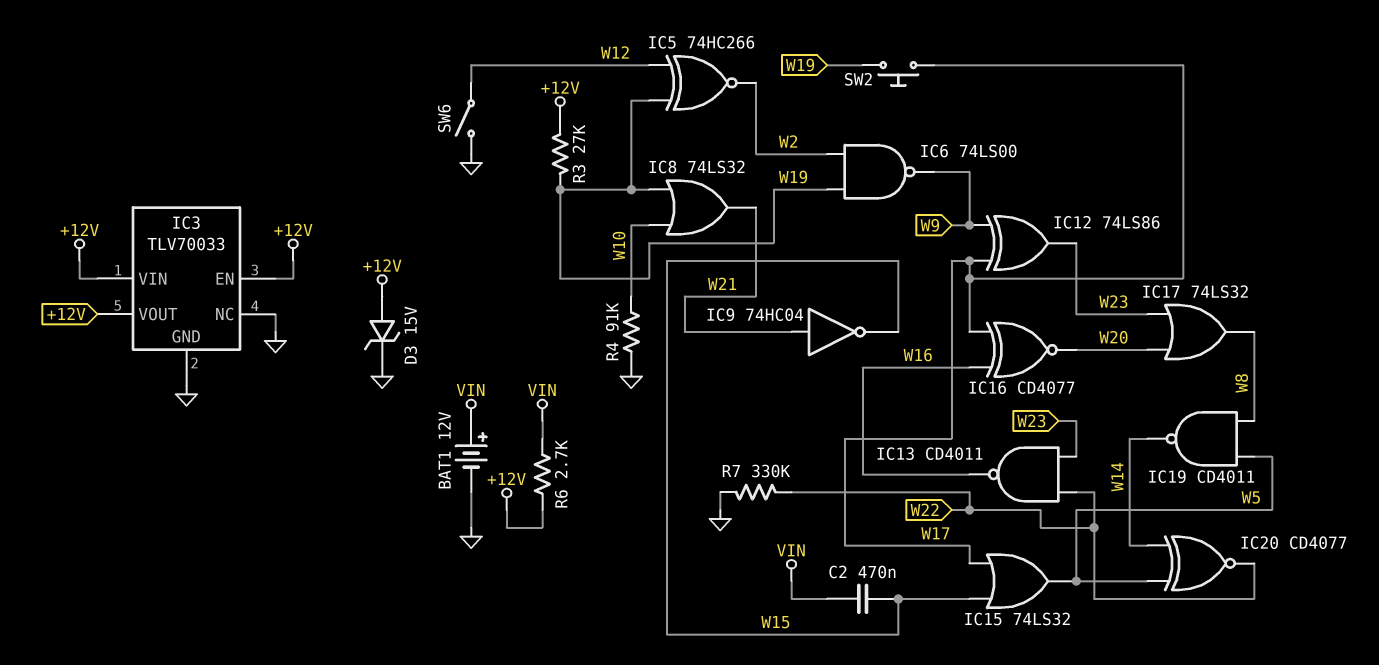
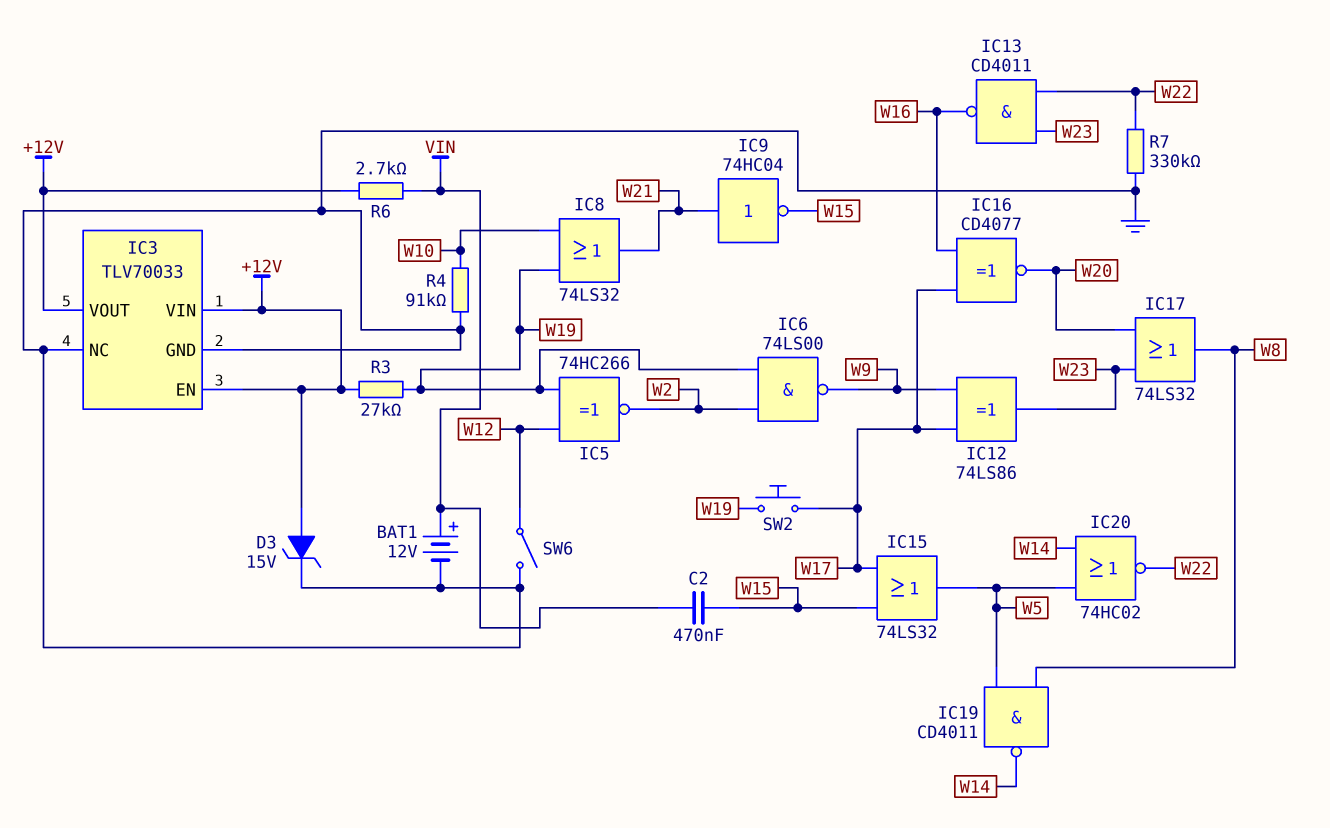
IC20: XNOR CD4077 (in W5, in W14, out W22) -> NOR 74HC02 (in W5, in W14, out W22)

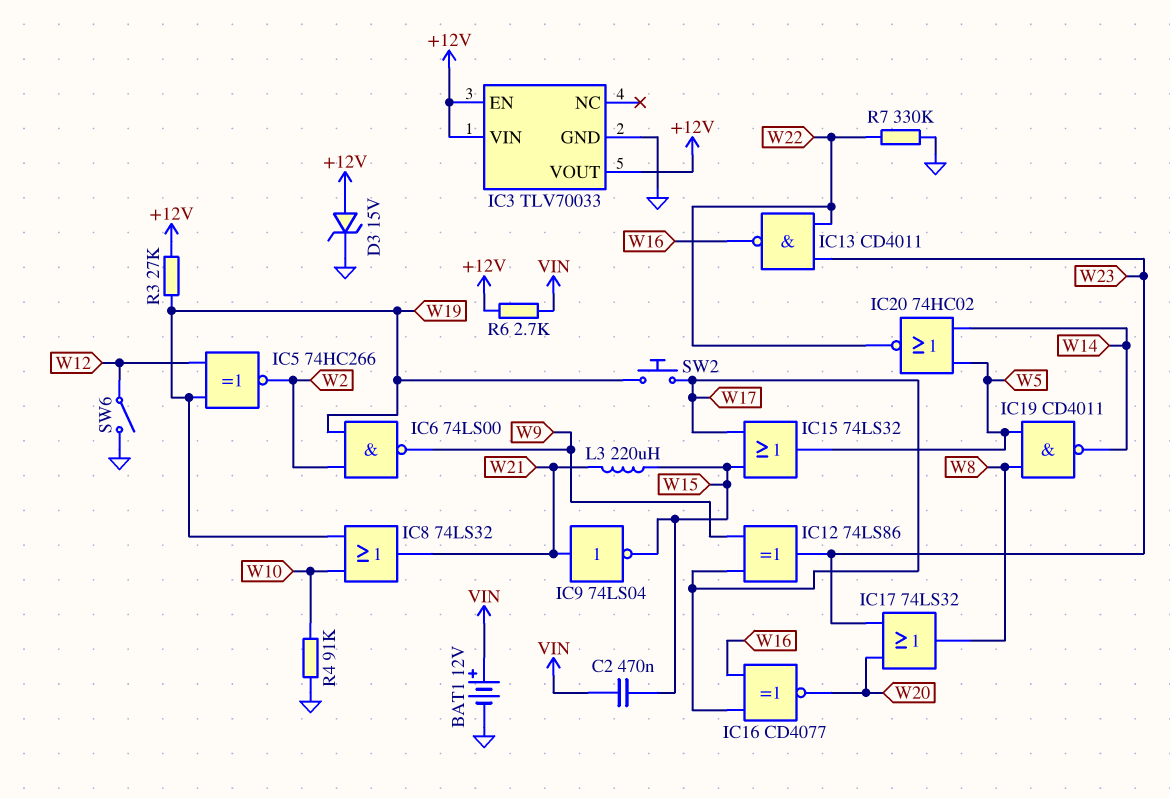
IC3 pin NC: GND -> none
IC9: NOT 74HC04 (in W21, out W15) -> NOT 74LS04 (in W21, out W15)
L3: none -> 220uH (W15, W21)

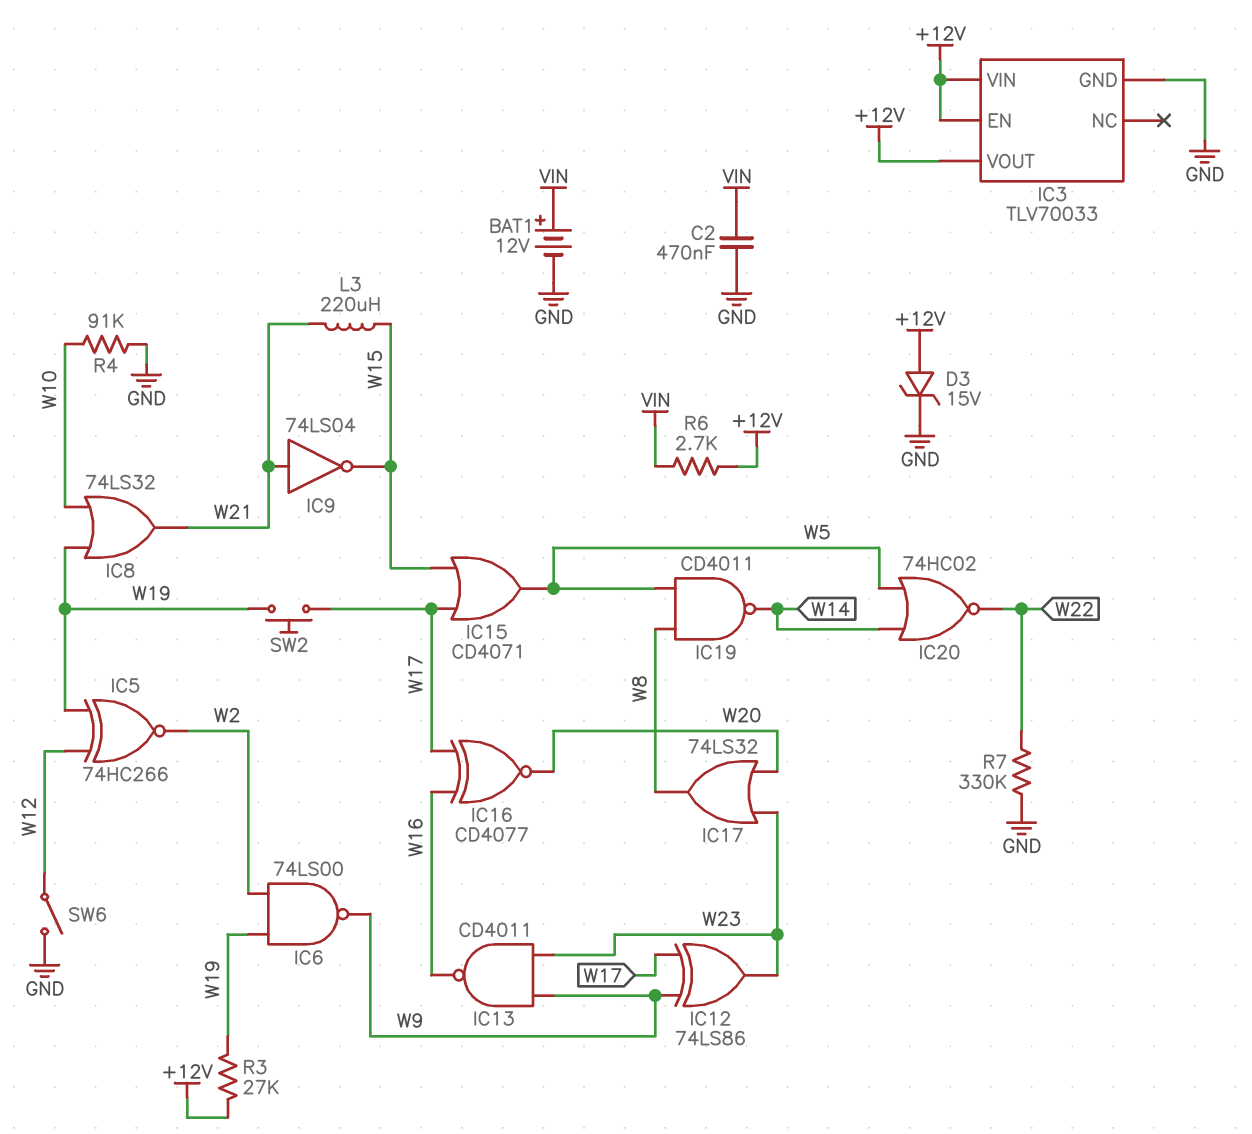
C2: 470nF (VIN, W15) -> 470nF (GND, VIN)
IC13: NAND CD4011 (in W22, in W23, out W16) -> NAND CD4011 (in W9, in W23, out W16)
IC15: OR 74LS32 (in W15, in W17, out W5) -> OR CD4071 (in W15, in W17, out W5)

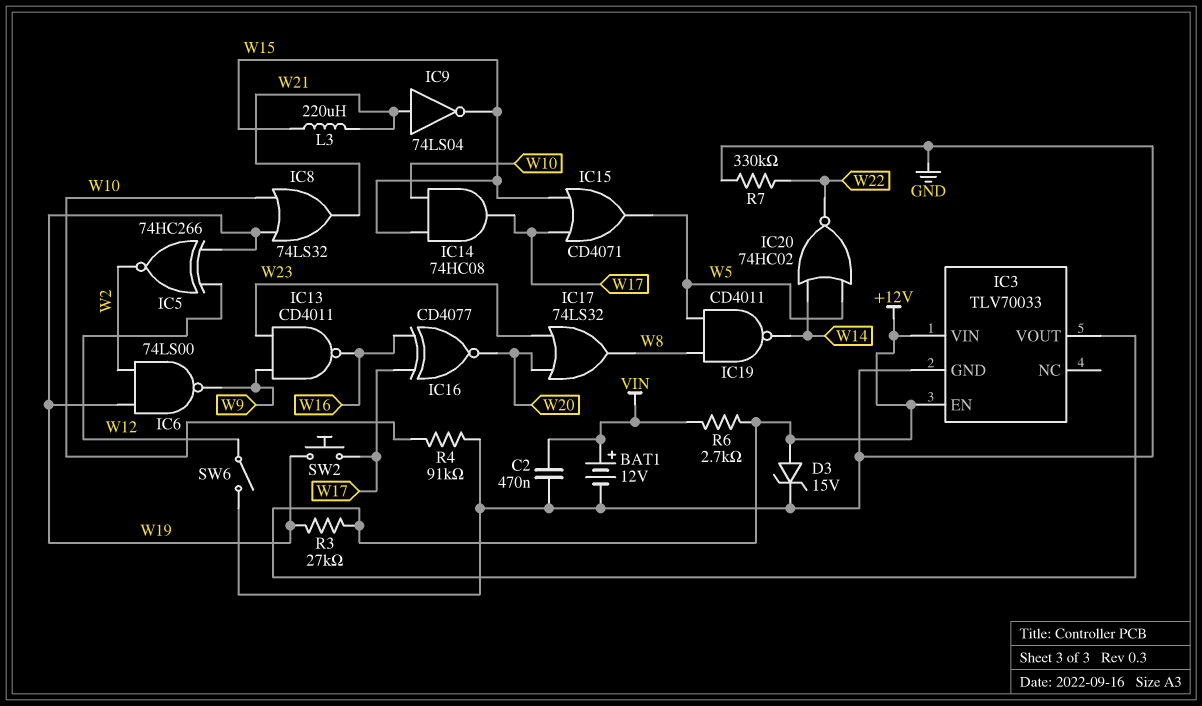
IC12: XOR 74LS86 (in W9, in W17, out W23) -> none
IC14: none -> AND 74HC08 (in W10, in W15, out W17)

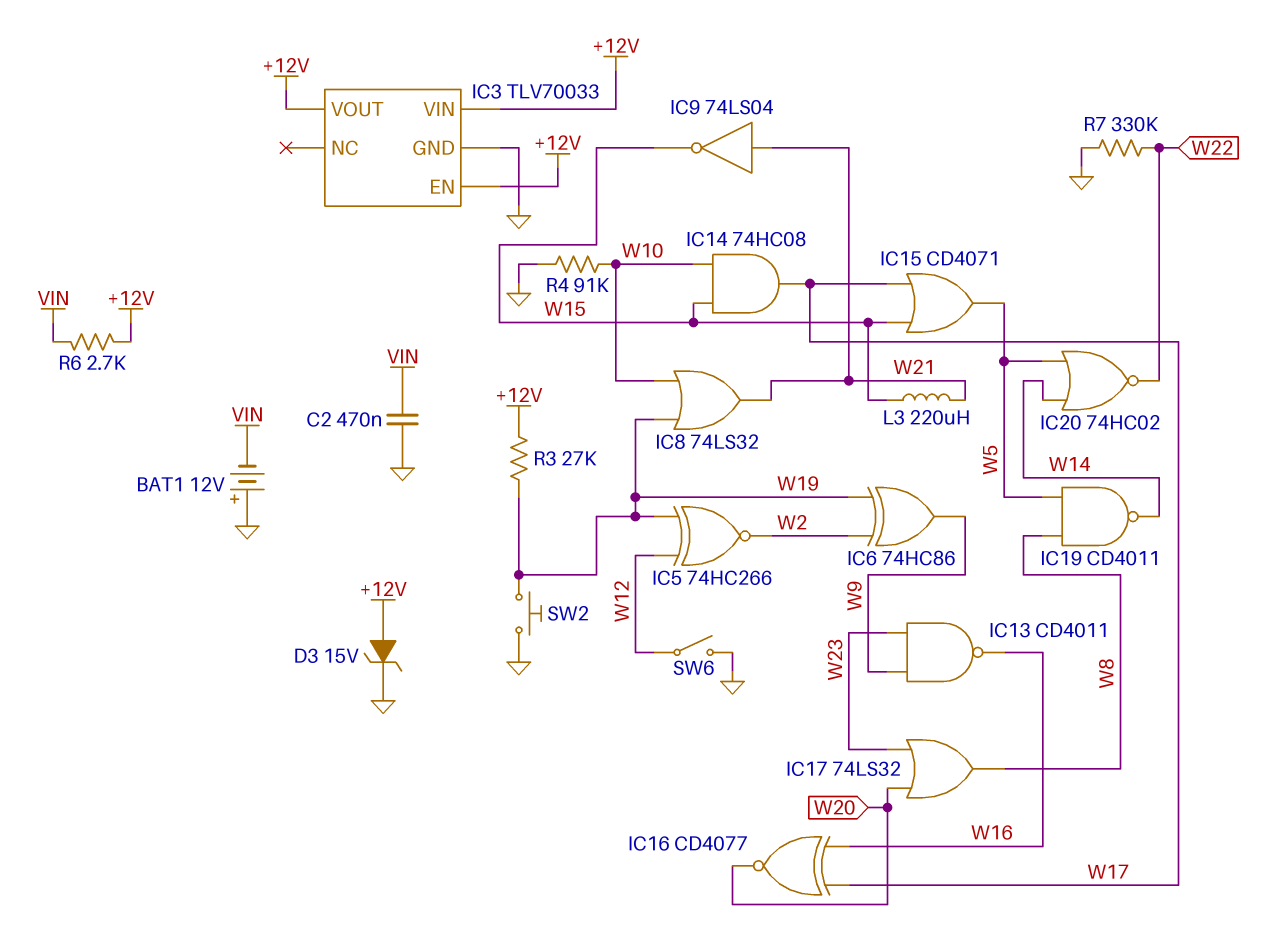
BAT1: 12V (plus VIN, minus GND) -> 12V (plus GND, minus VIN)
IC6: NAND 74LS00 (in W2, in W19, out W9) -> XOR 74HC86 (in W2, in W19, out W9)
SW2: button (W17, W19) -> button (GND, W19)

